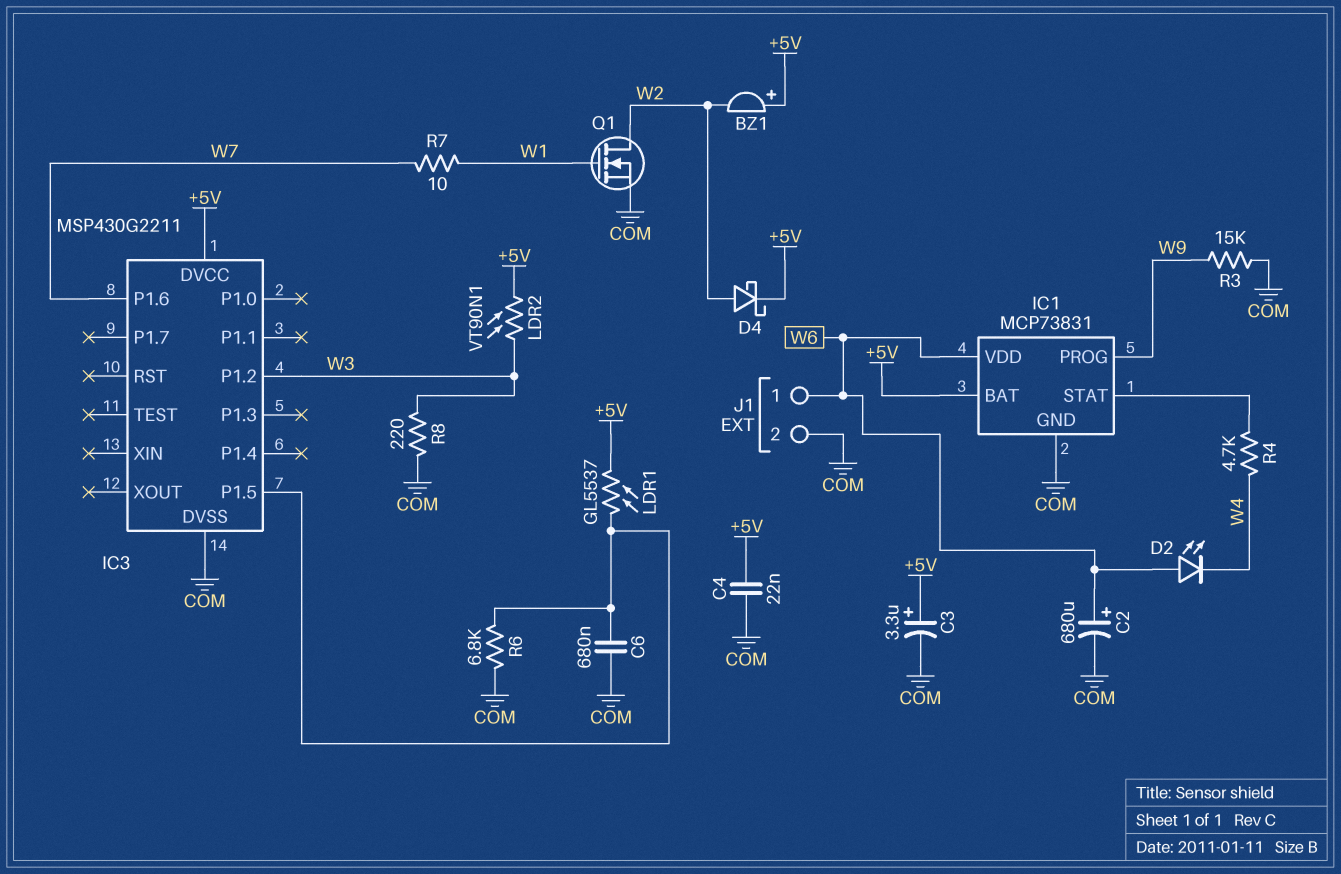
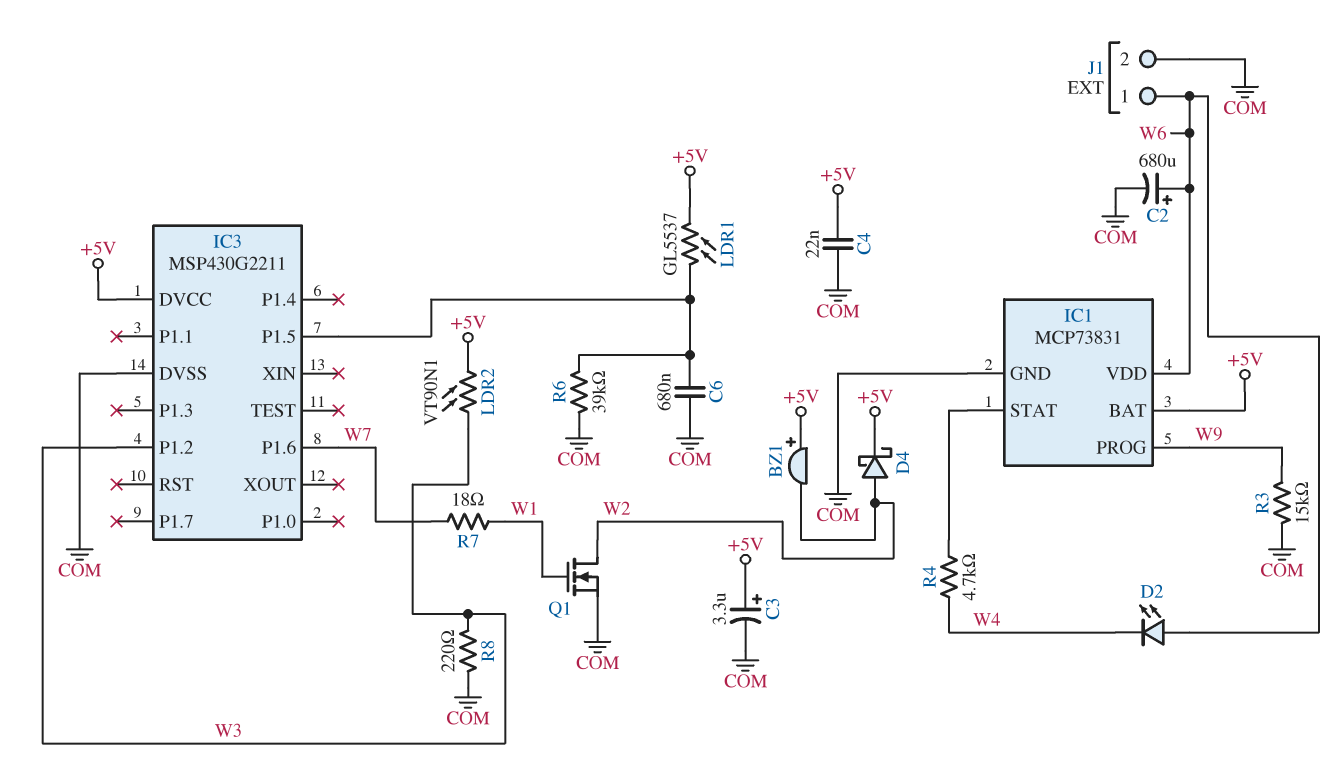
R6: 6.8k (COM, IC3/P1.5) -> 39k (COM, IC3/P1.5)
R7: 10 (W1, W7) -> 18 (W1, W7)

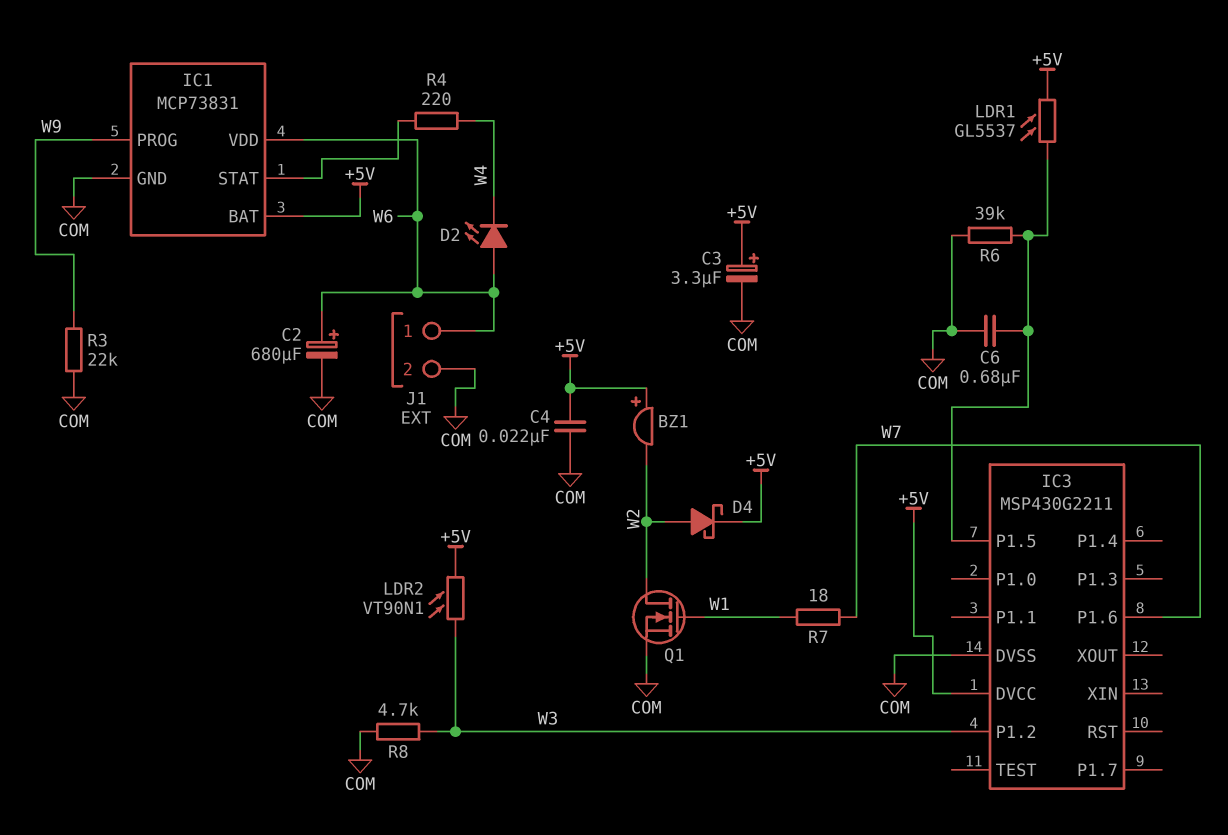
R3: 15k (COM, W9) -> 22k (COM, W9)
R4: 4.7k (IC1/STAT, W4) -> 220 (IC1/STAT, W4)
R8: 220 (COM, W3) -> 4.7k (COM, W3)

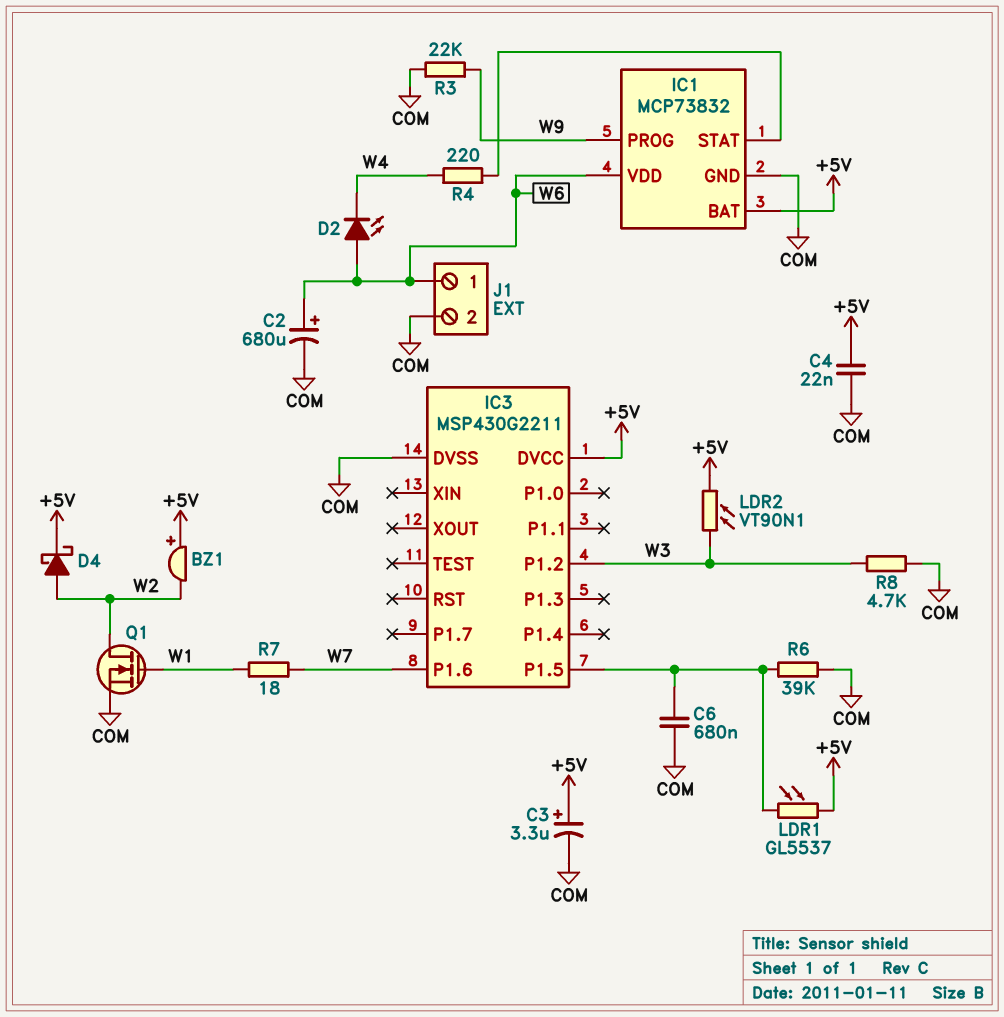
IC1: MCP73831 -> MCP73832

